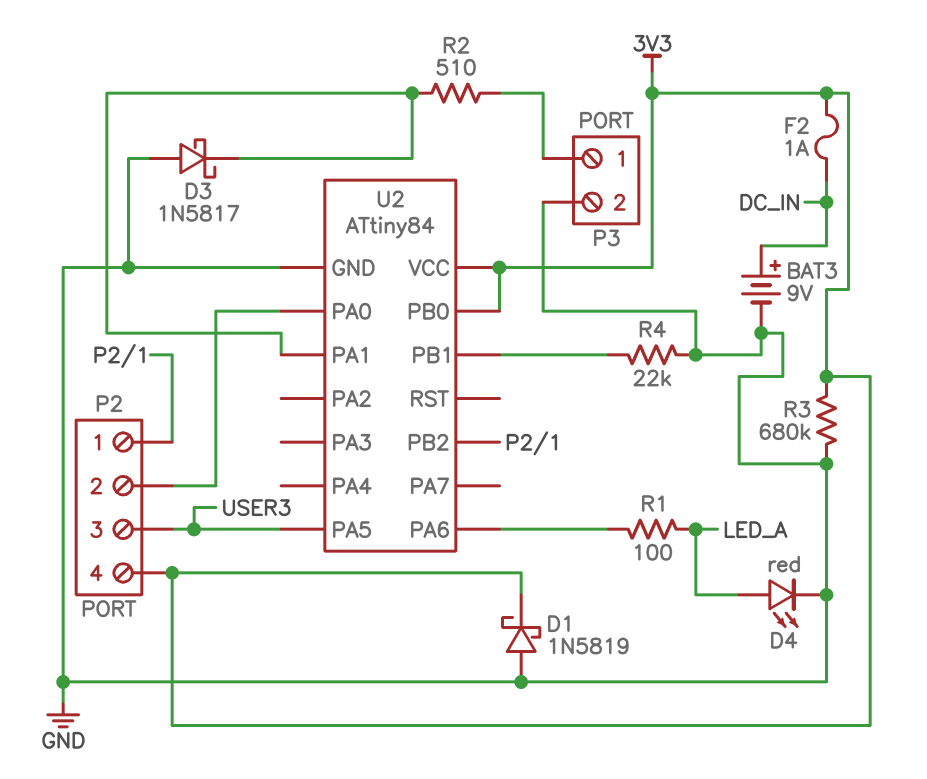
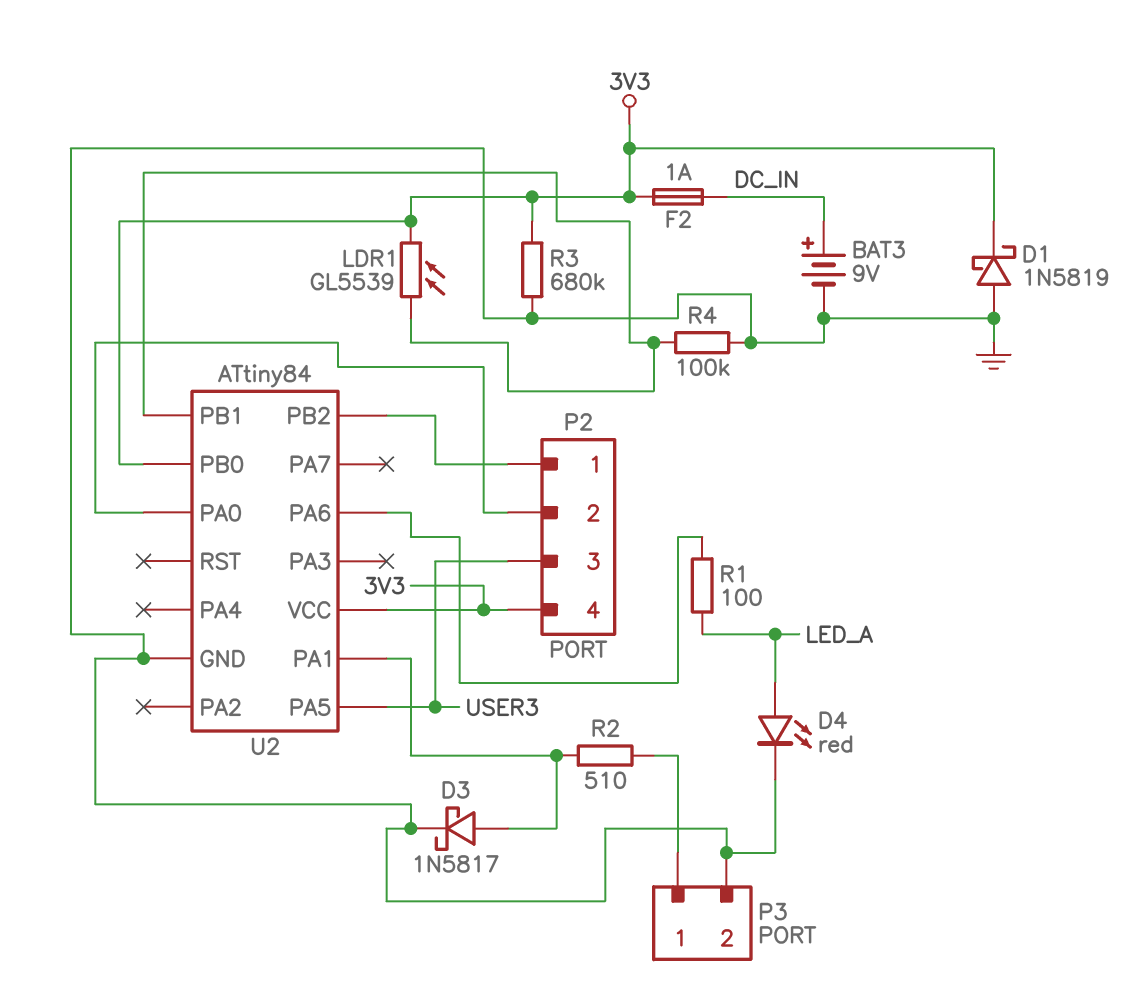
D3: schottky 1N5817 (A GND, K U2/PA1) -> schottky 1N5817 (A U2/PA1, K GND)
LDR1: none -> GL5539 (3V3, U2/PB1)
R4: 22k (GND, U2/PB1) -> 100k (GND, U2/PB1)

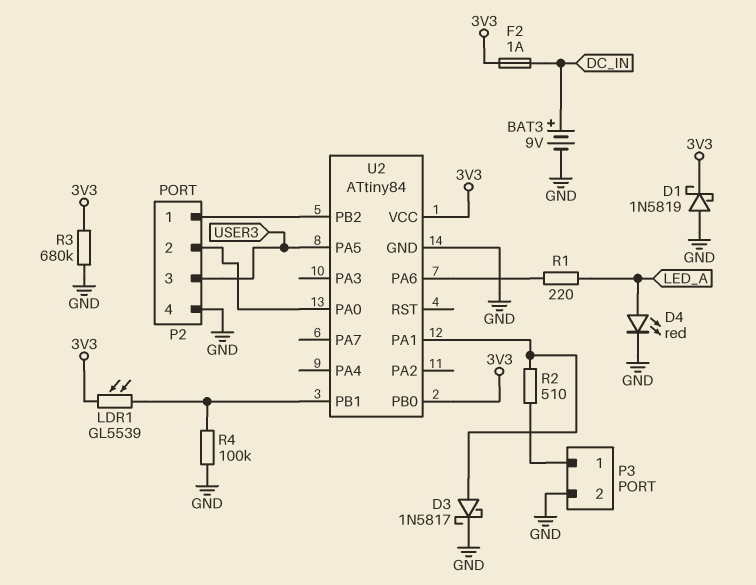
P2 pin 4: 3V3 -> GND
R1: 100 (LED_A, U2/PA6) -> 220 (LED_A, U2/PA6)

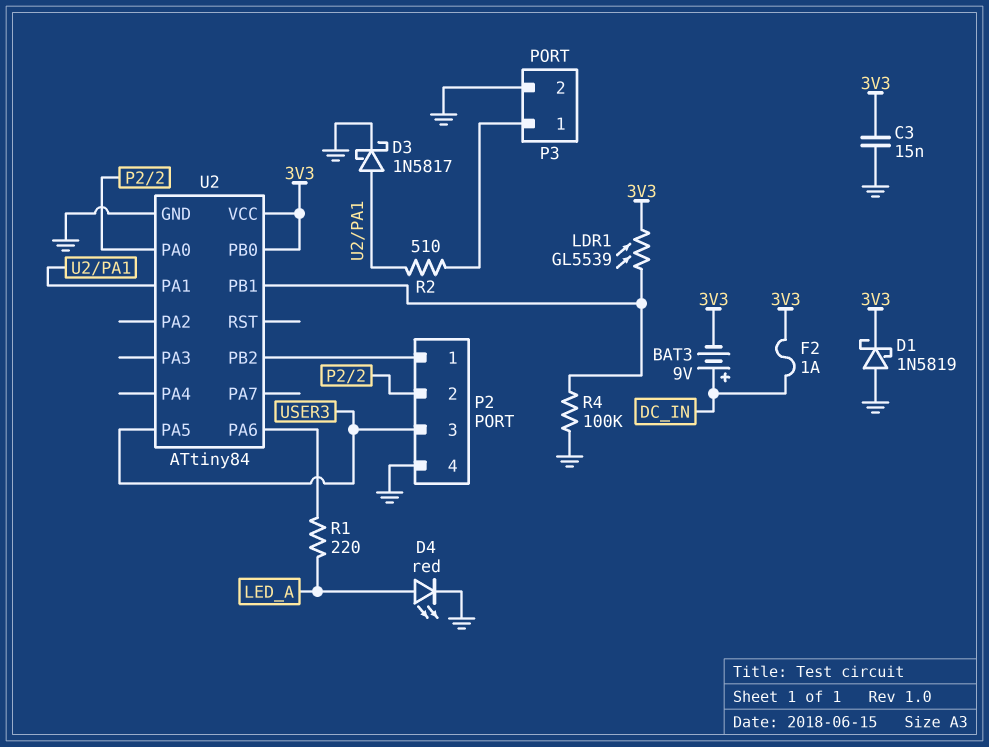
BAT3: 9V (plus DC_IN, minus GND) -> 9V (plus DC_IN, minus 3V3)
C3: none -> 15nF (3V3, GND)
R3: 680k (3V3, GND) -> none

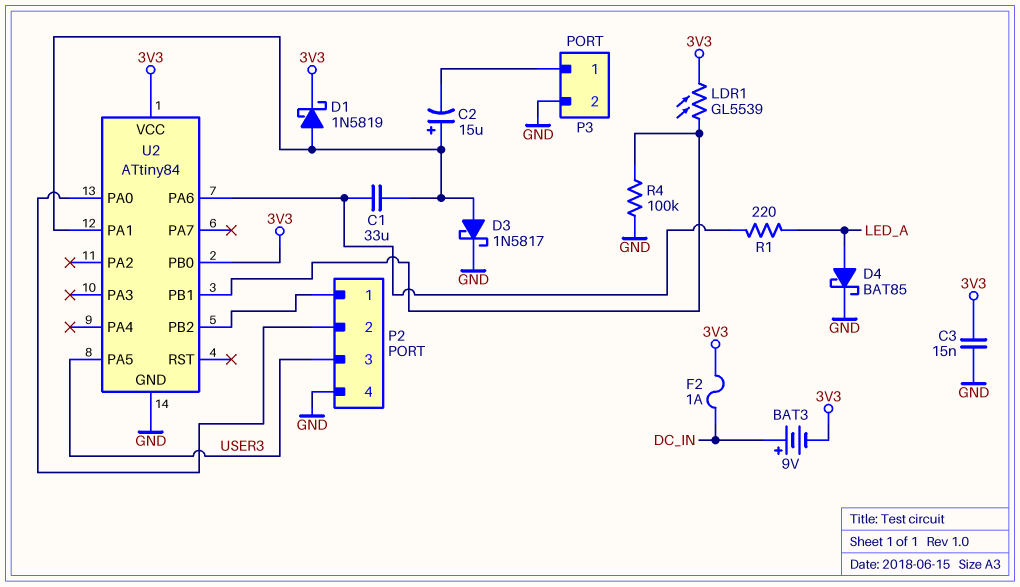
C1: none -> 33uF (U2/PA1, U2/PA6)
C2: none -> 15uF (plus U2/PA1, minus P3/1)
D1: schottky 1N5819 (A GND, K 3V3) -> schottky 1N5819 (A U2/PA1, K 3V3)
D4: LED red (A LED_A, K GND) -> schottky BAT85 (A LED_A, K GND)
R2: 510 (P3/1, U2/PA1) -> none

